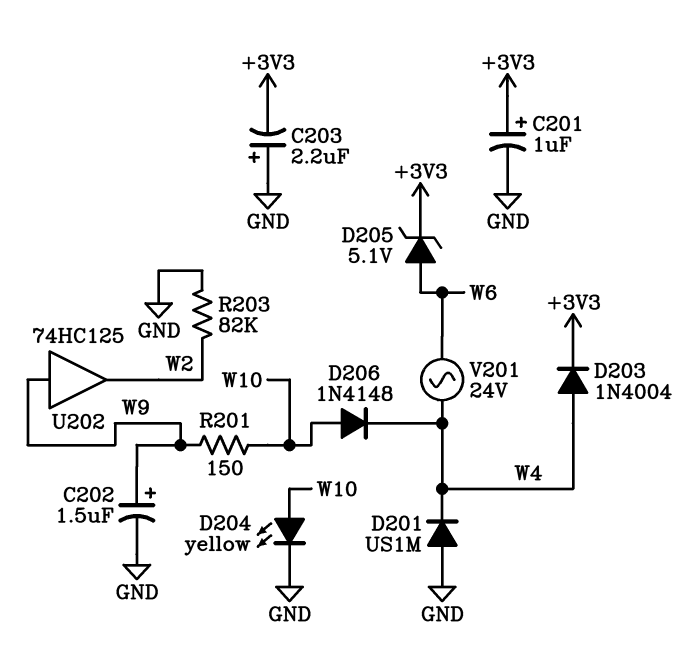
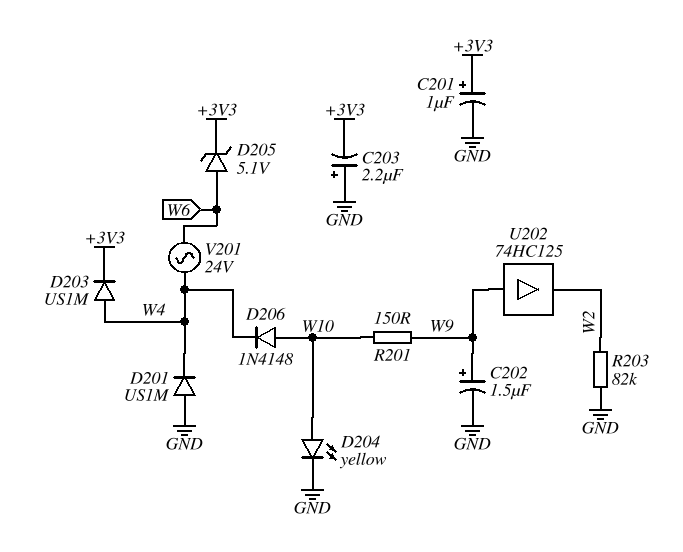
D203: diode 1N4004 (A W4, K +3V3) -> diode US1M (A W4, K +3V3)

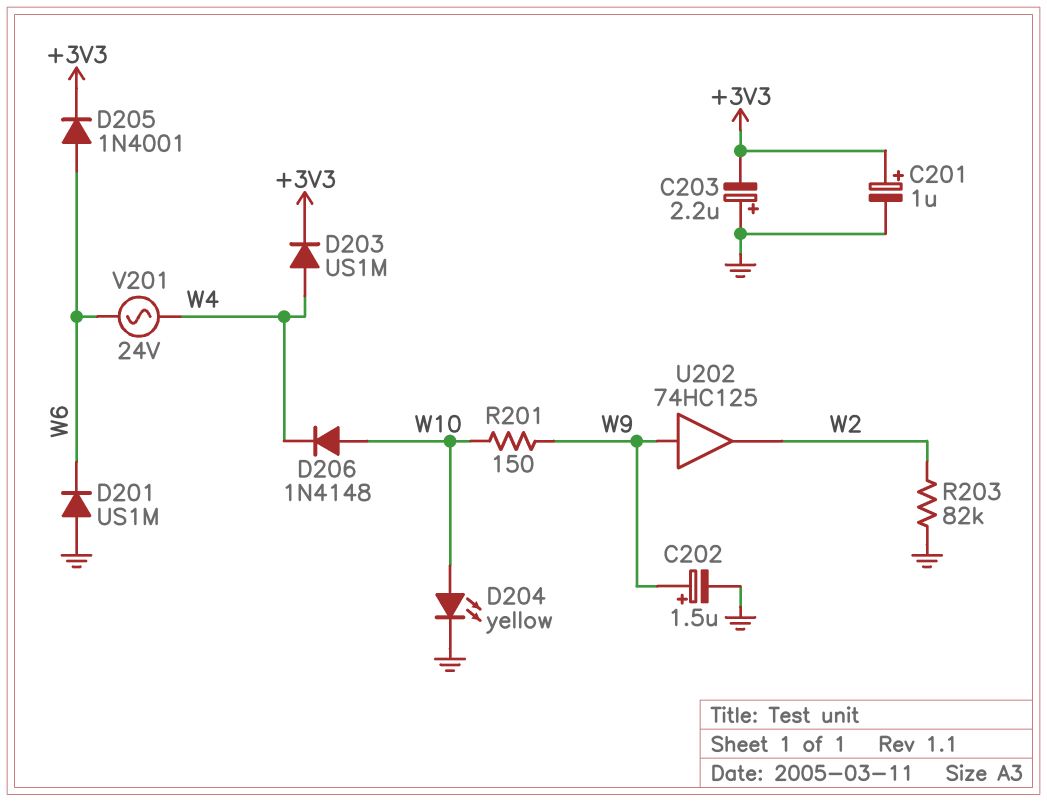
D201: diode US1M (A GND, K W4) -> diode US1M (A GND, K W6)
D205: zener 5.1V (A W6, K +3V3) -> diode 1N4001 (A W6, K +3V3)

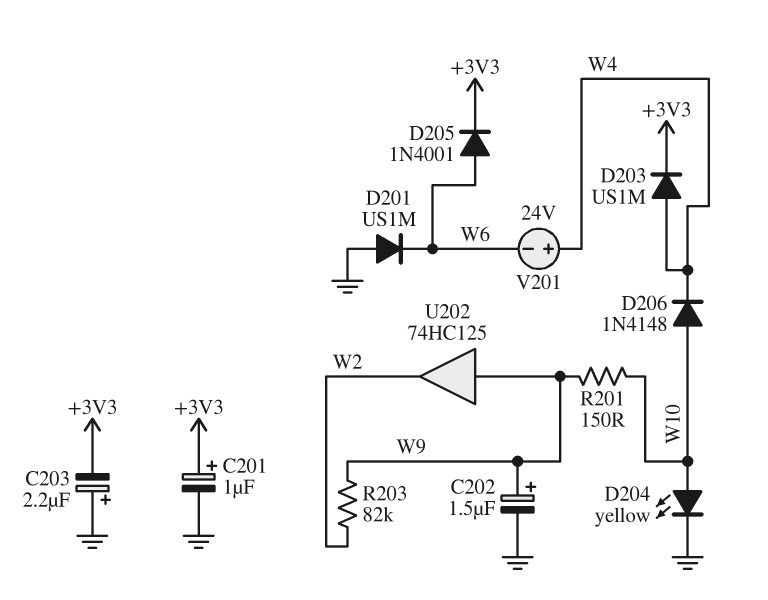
R203: 82k (GND, W2) -> 82k (W2, W9)
V201: AC 24V (W4, W6) -> 24V (plus W4, minus W6)

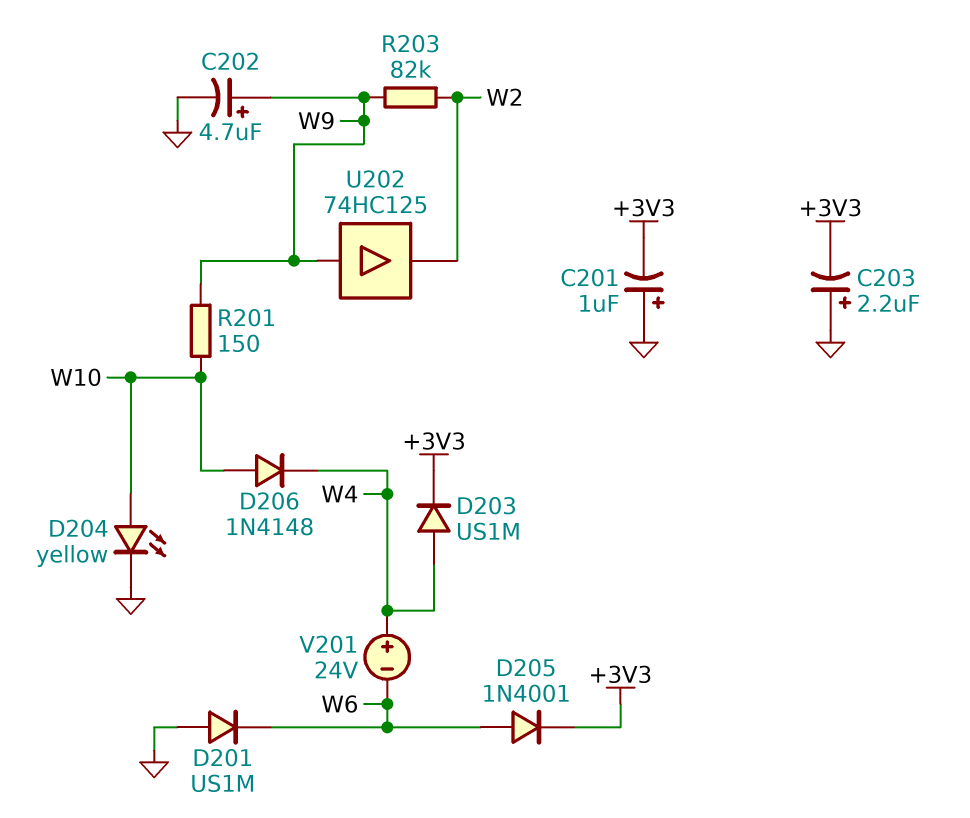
C201: 1uF (plus +3V3, minus GND) -> 1uF (plus GND, minus +3V3)
C202: 1.5uF (plus W9, minus GND) -> 4.7uF (plus W9, minus GND)

